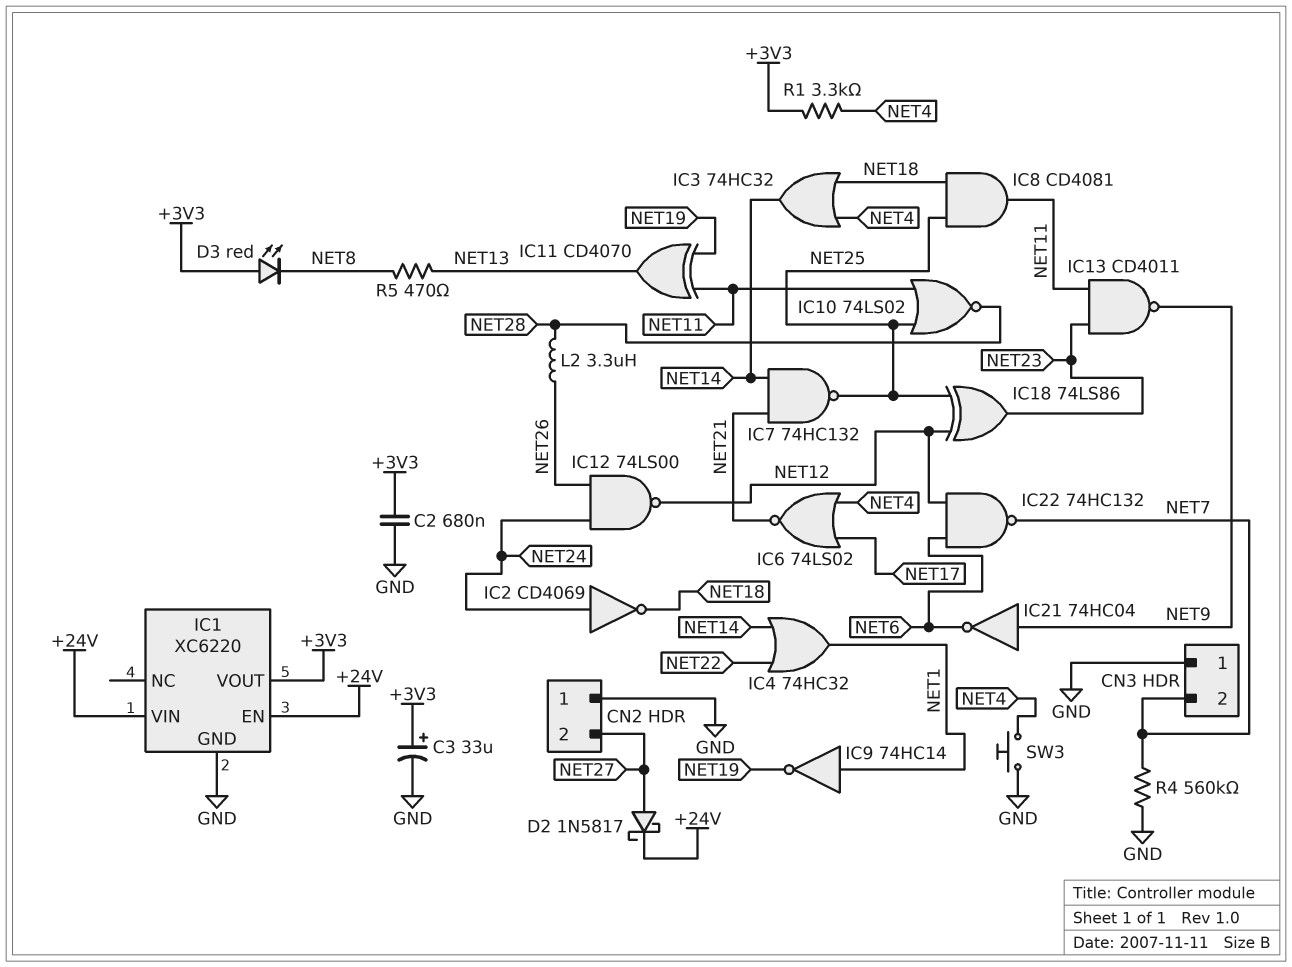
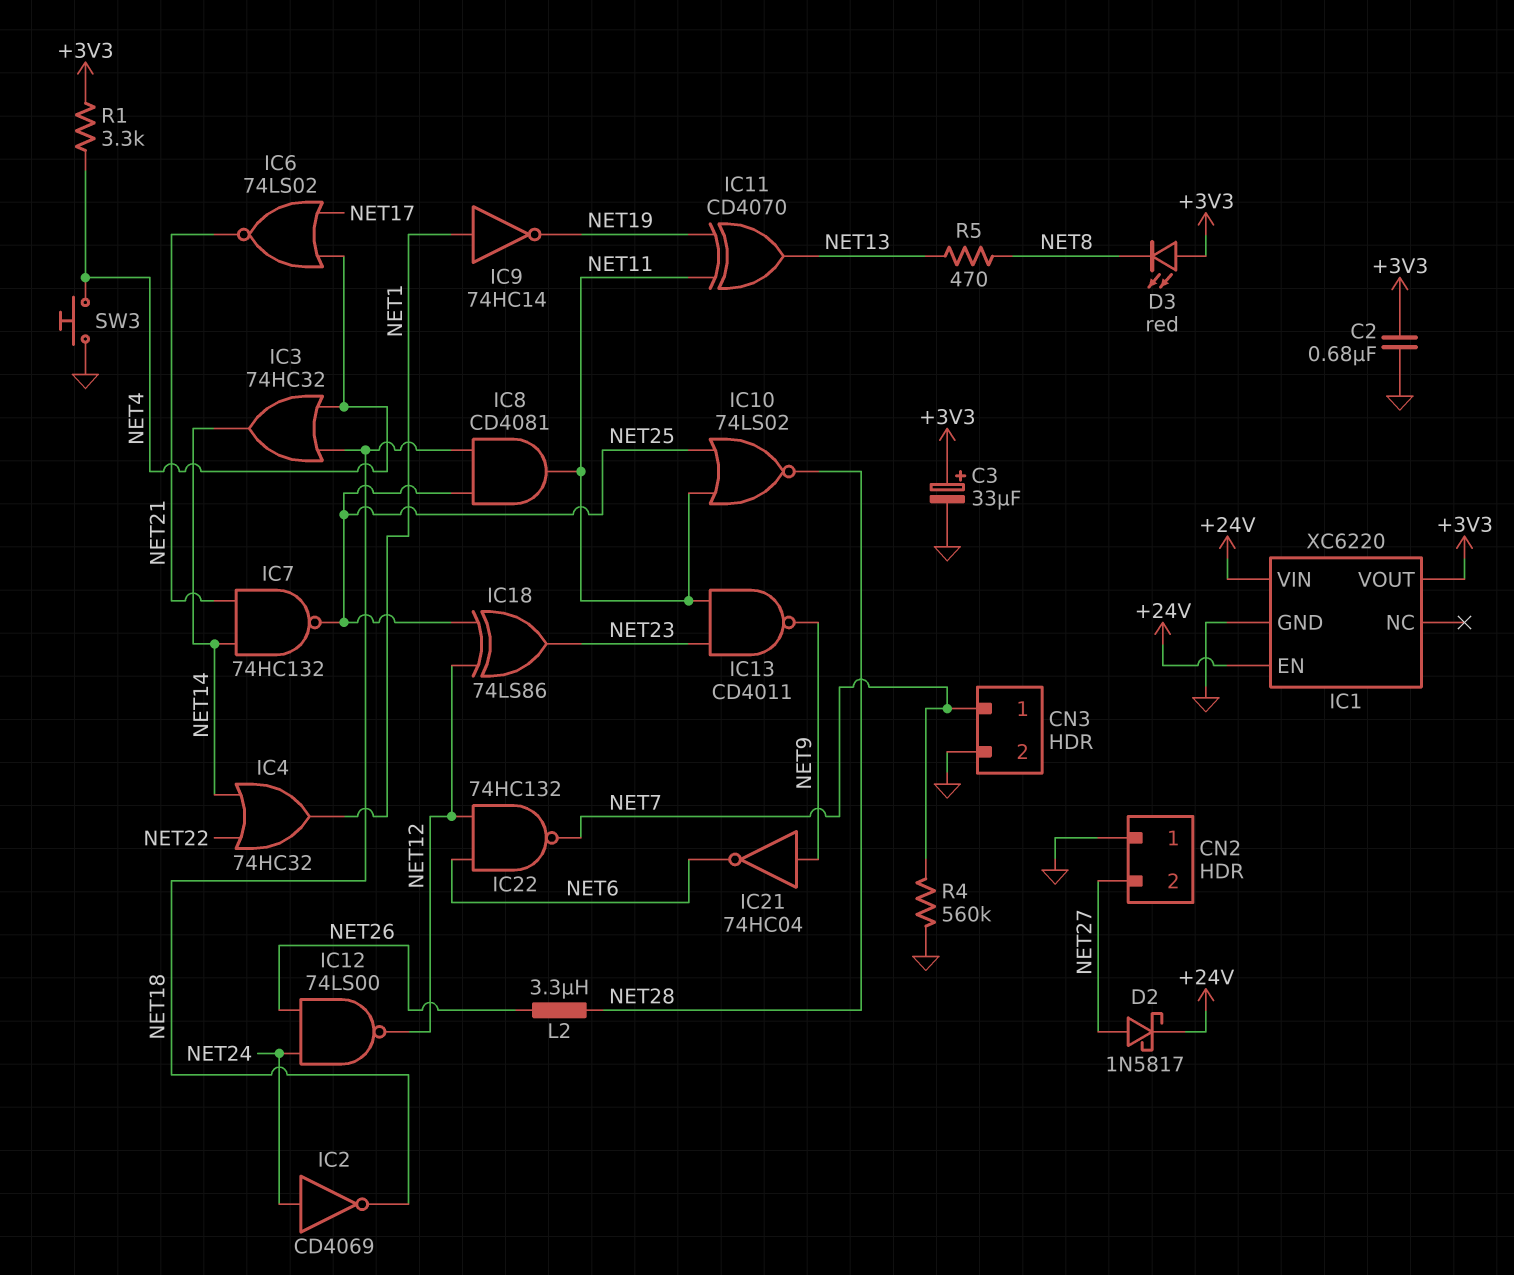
CN3 pin 1: GND -> NET7
CN3 pin 2: NET7 -> GND

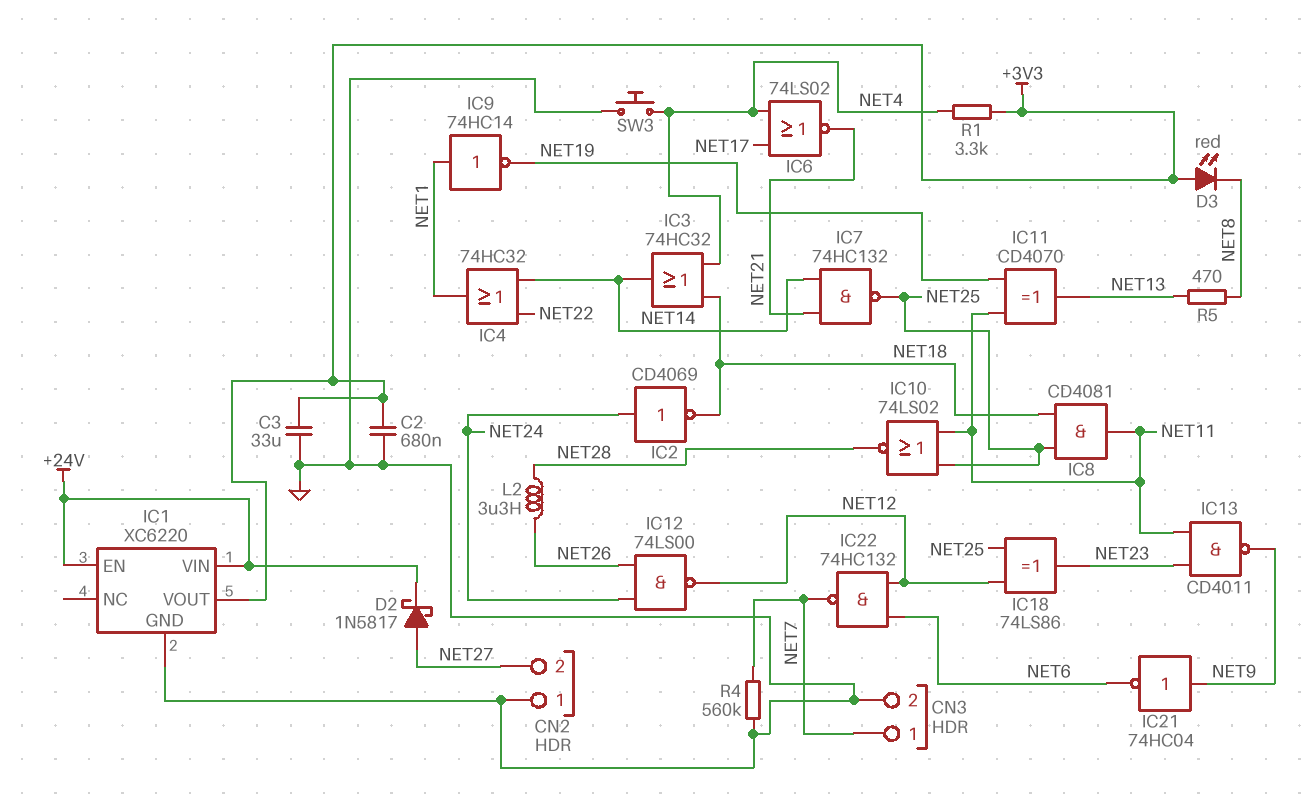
C3: 33uF (plus +3V3, minus GND) -> 33uF (+3V3, GND)

